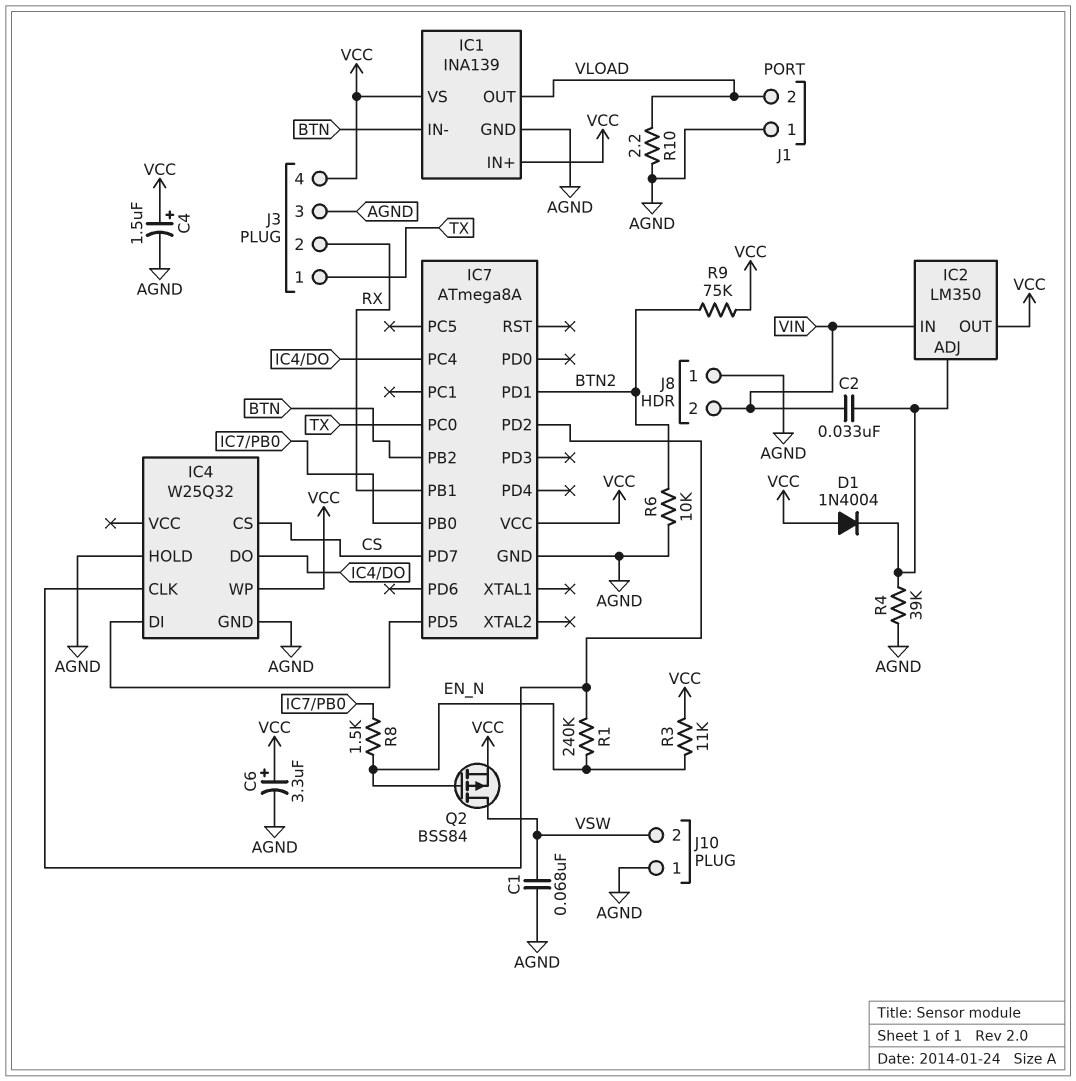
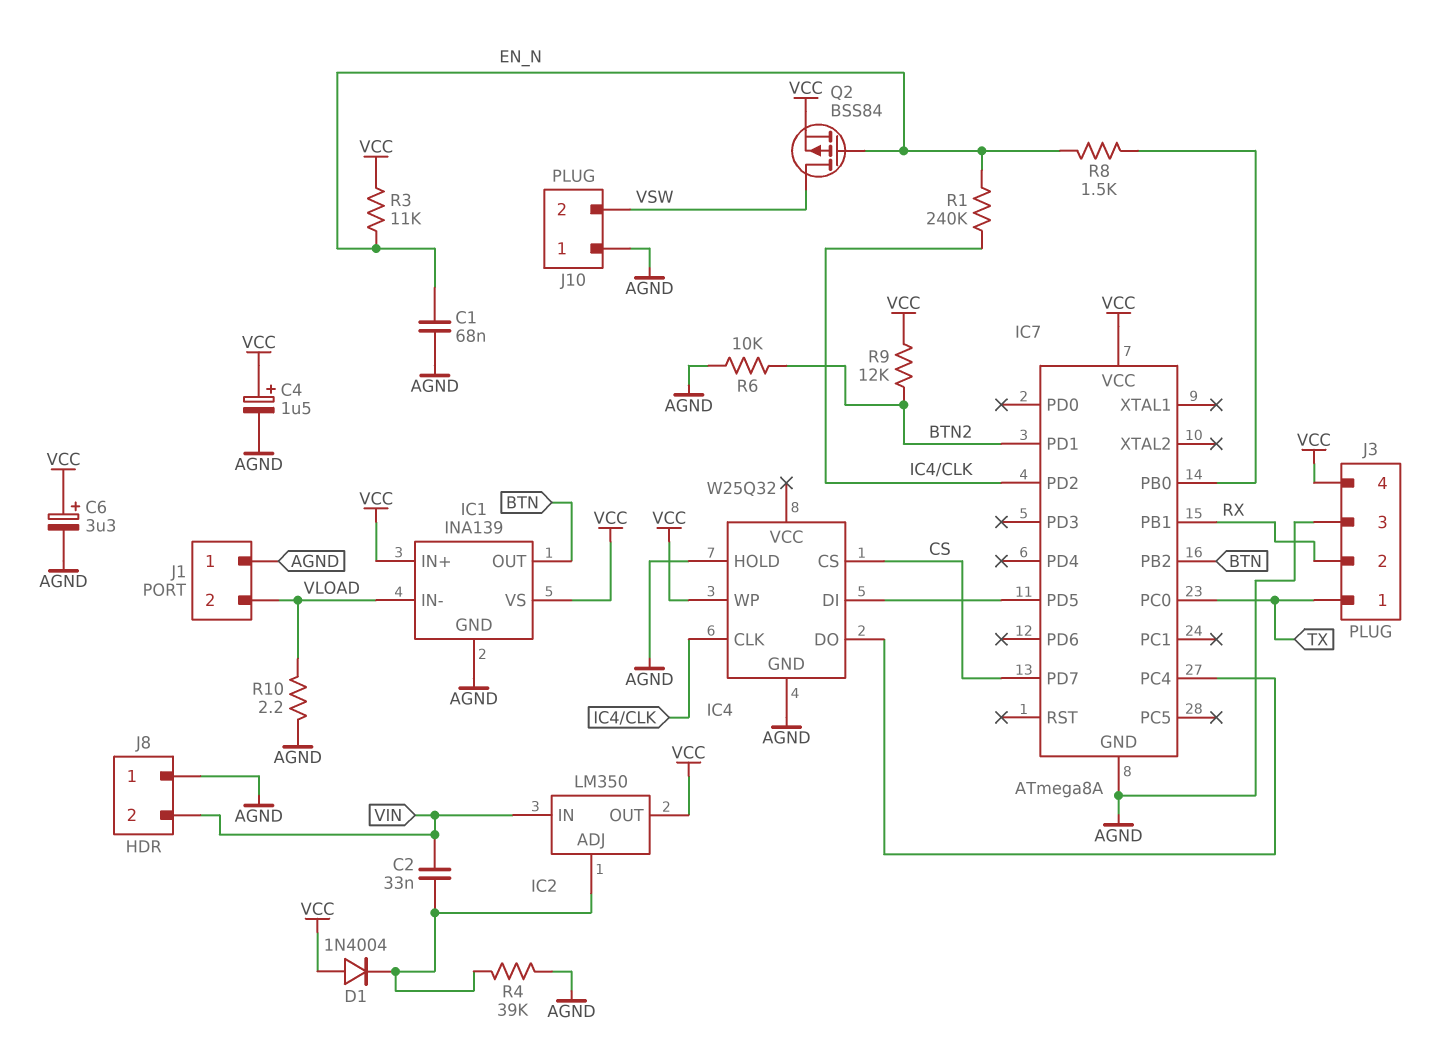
C1: 68nF (AGND, VSW) -> 68nF (AGND, EN_N)
IC1 pin IN-: BTN -> VLOAD
IC1 pin OUT: VLOAD -> BTN
R9: 75k (BTN2, VCC) -> 12k (BTN2, VCC)

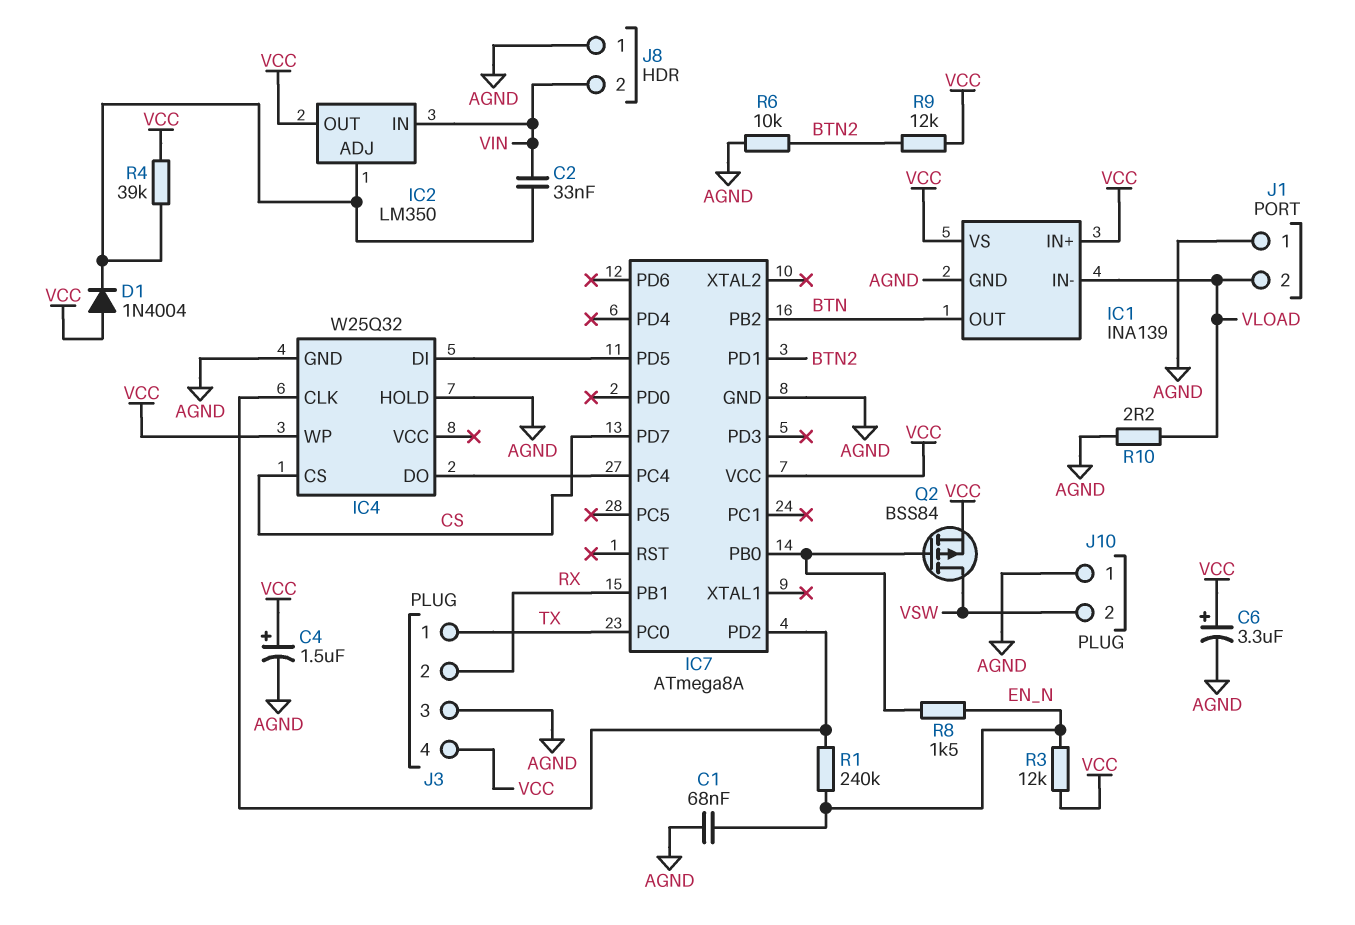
Q2: PMOS BSS84 (G EN_N, D VSW, S VCC) -> PMOS BSS84 (G IC7/PB0, D VSW, S VCC)
R3: 11k (EN_N, VCC) -> 12k (EN_N, VCC)
R4: 39k (AGND, IC2/ADJ) -> 39k (IC2/ADJ, VCC)

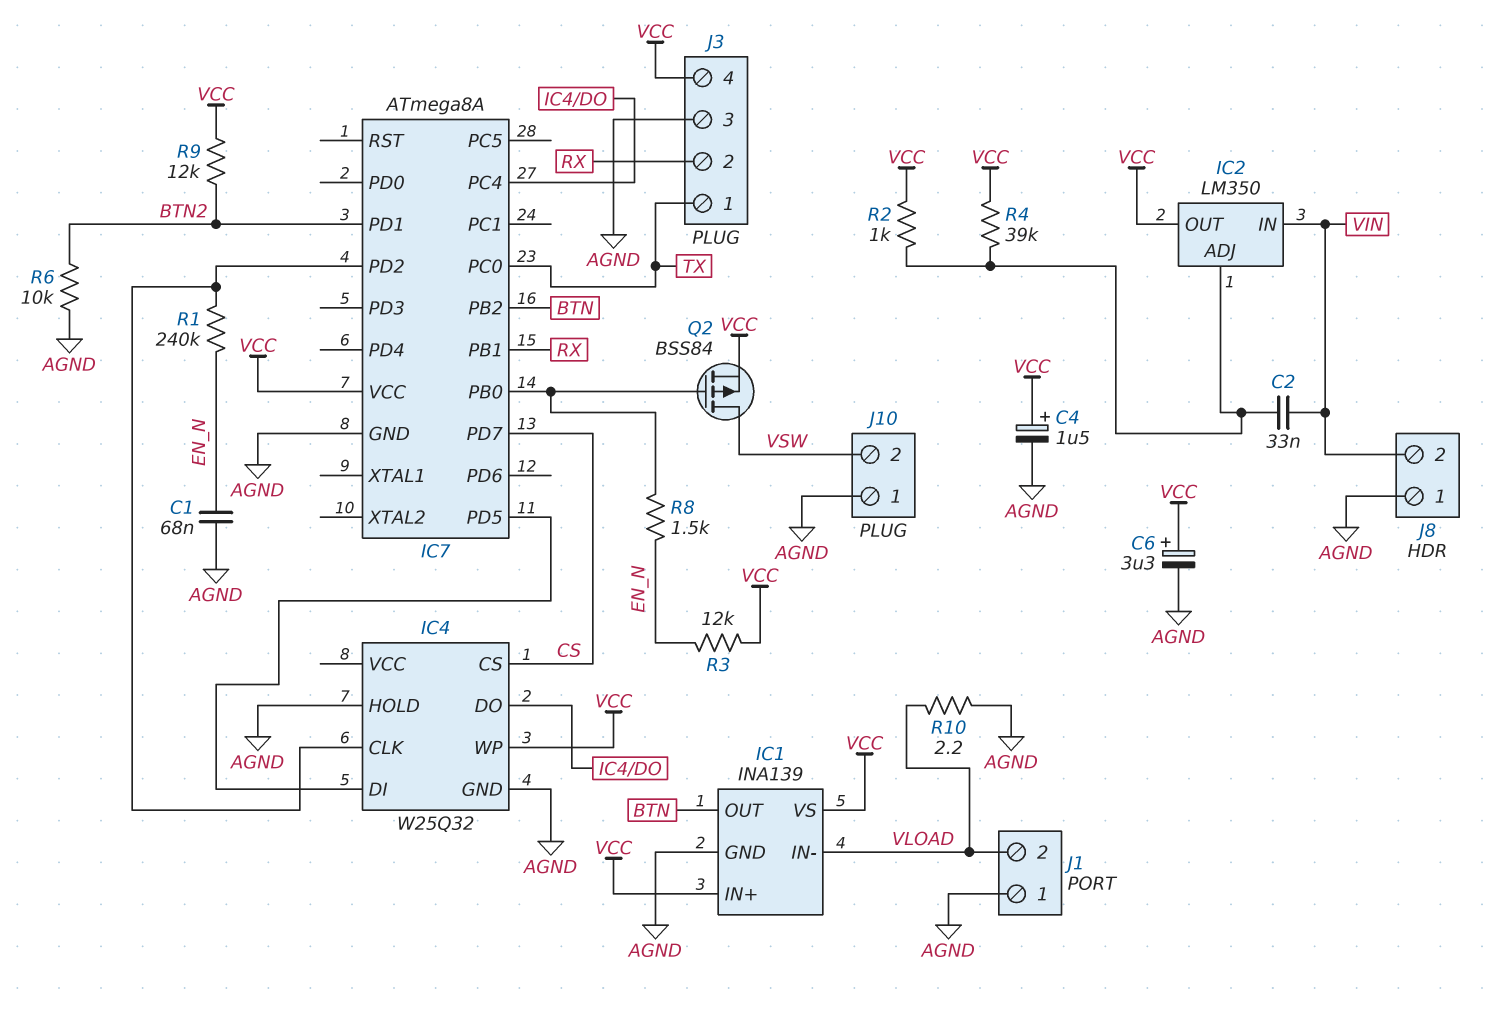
D1: diode 1N4004 (A VCC, K IC2/ADJ) -> none
R2: none -> 1k (IC2/ADJ, VCC)

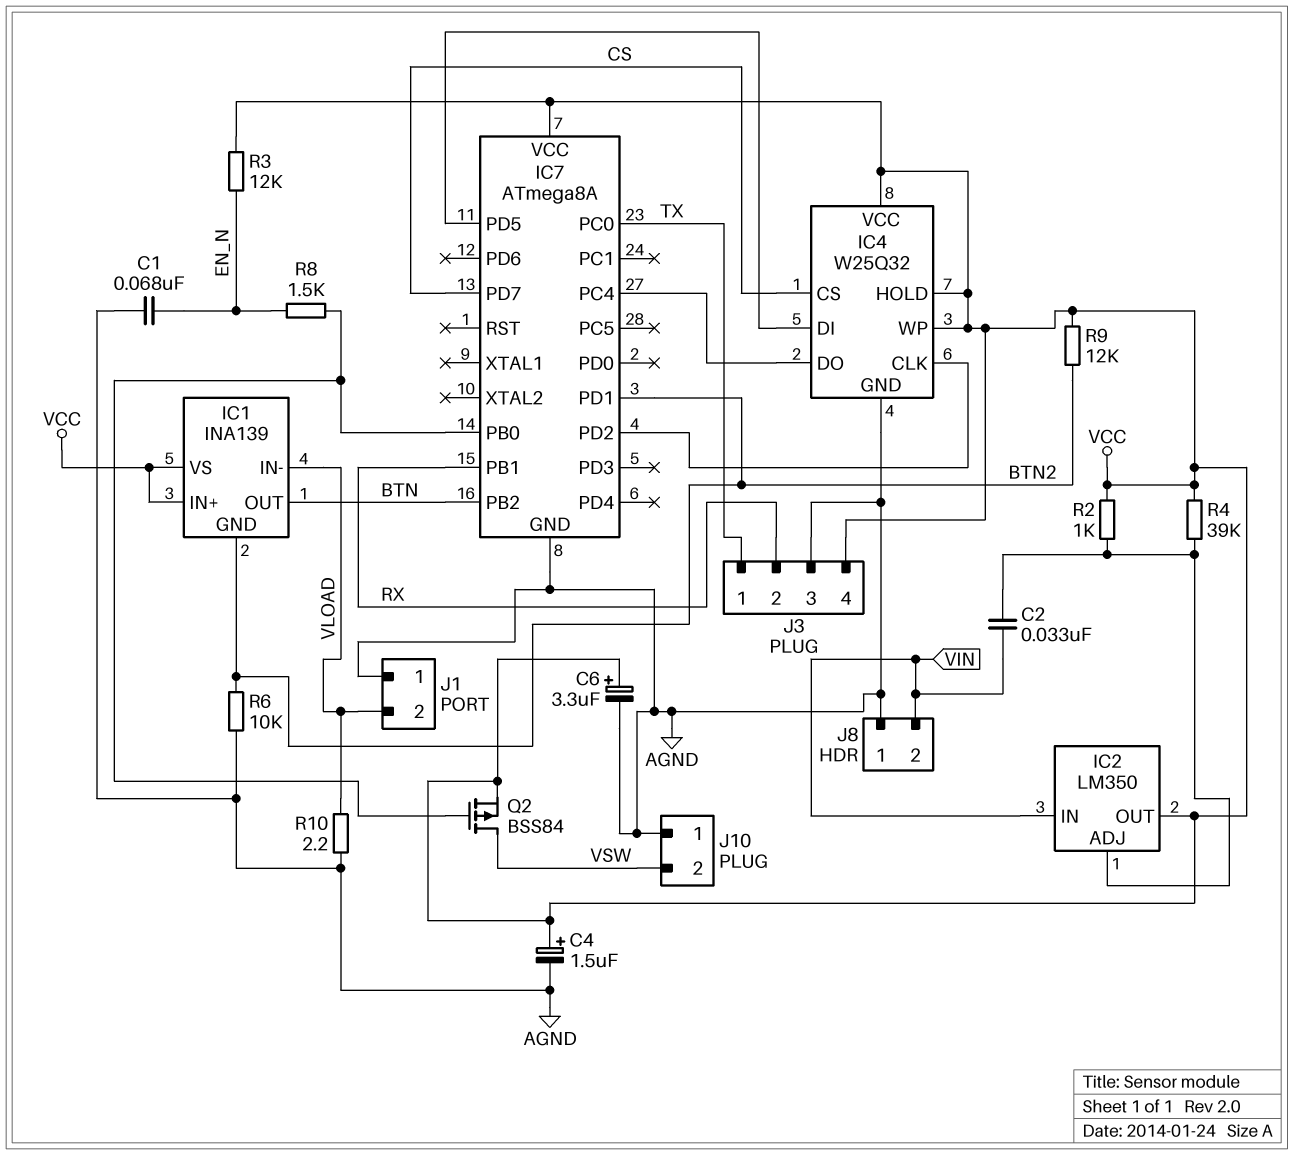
IC1 pin GND: AGND -> BTN2
IC4 pin HOLD: AGND -> VCC
IC4 pin VCC: none -> VCC
R1: 240k (EN_N, IC4/CLK) -> none

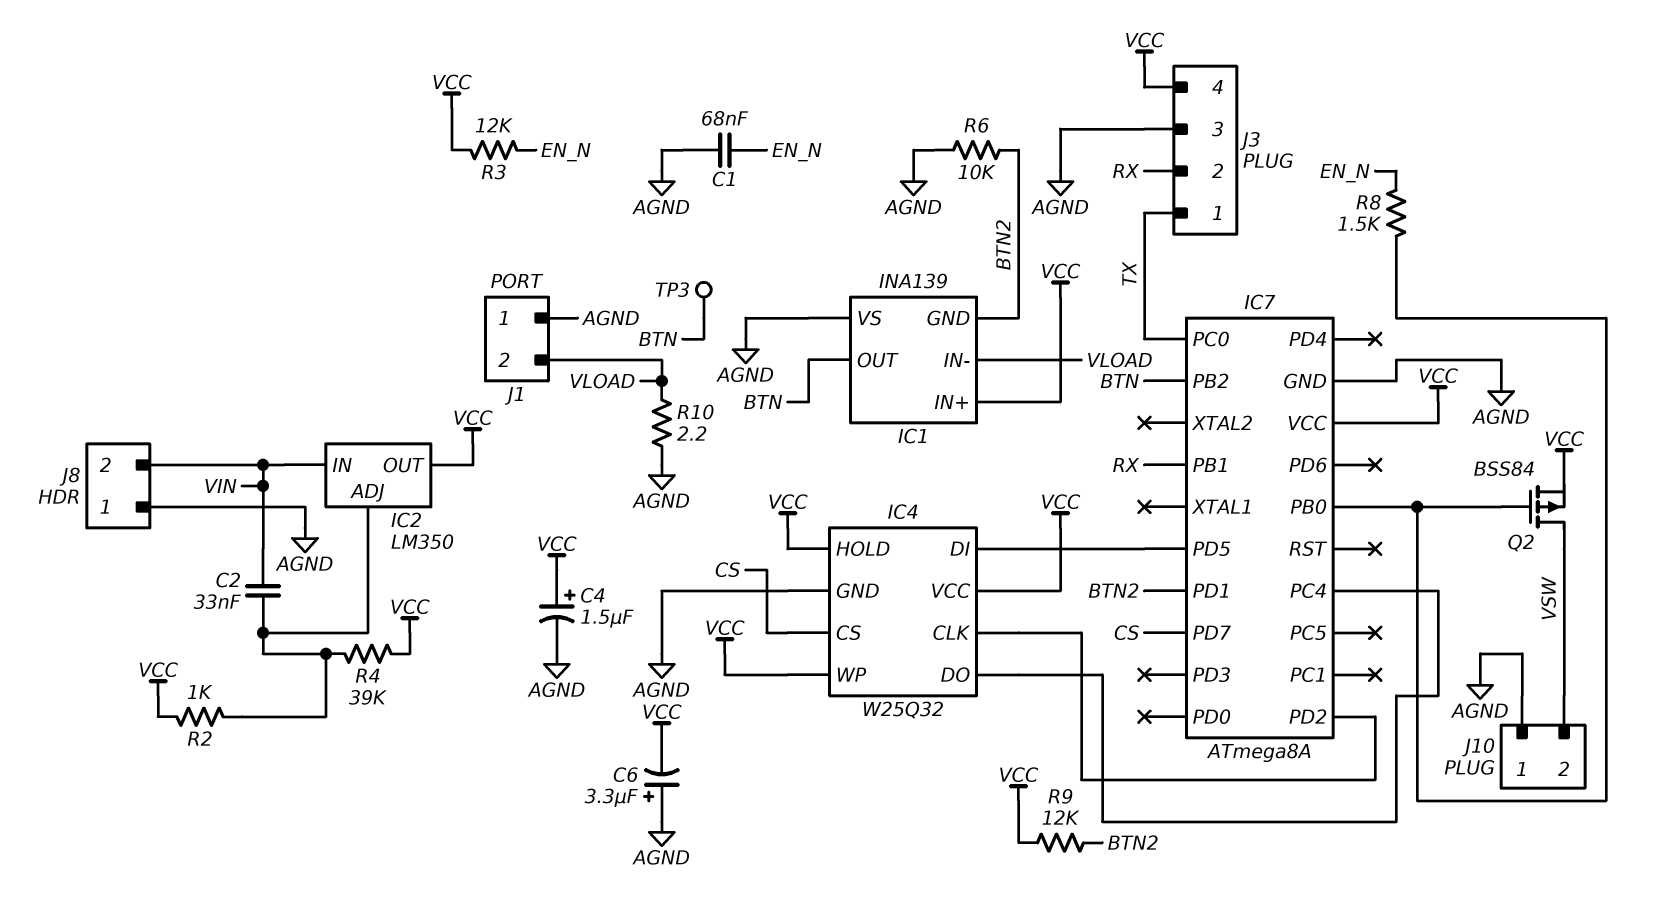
C6: 3.3uF (plus VCC, minus AGND) -> 3.3uF (plus AGND, minus VCC)
IC1 pin VS: VCC -> AGND
TP3: none -> test point (BTN)

